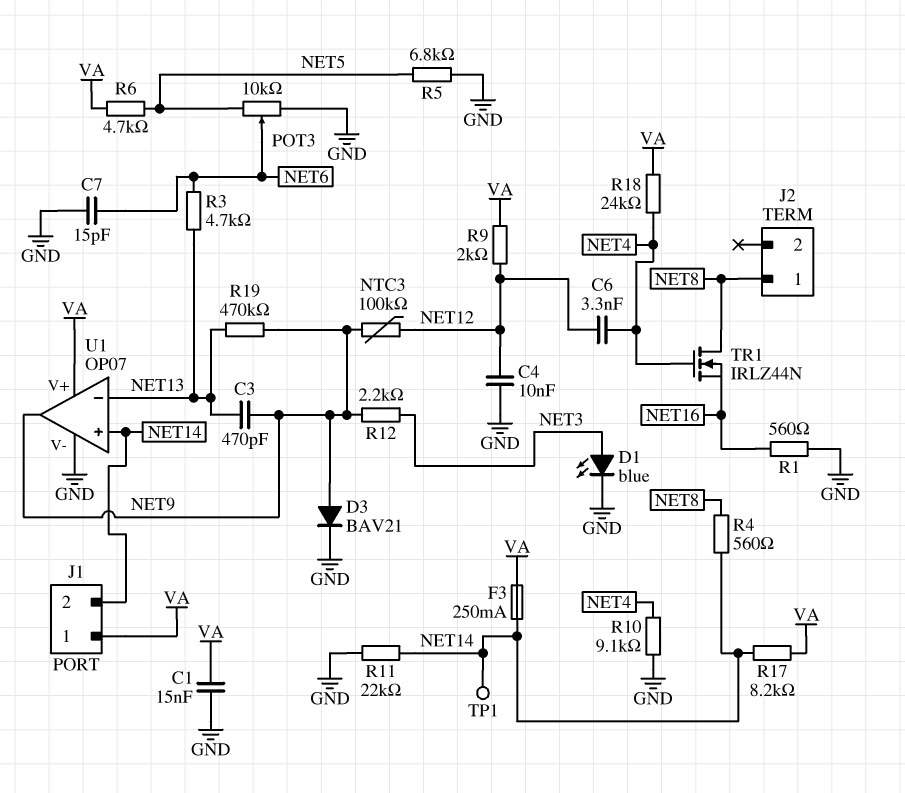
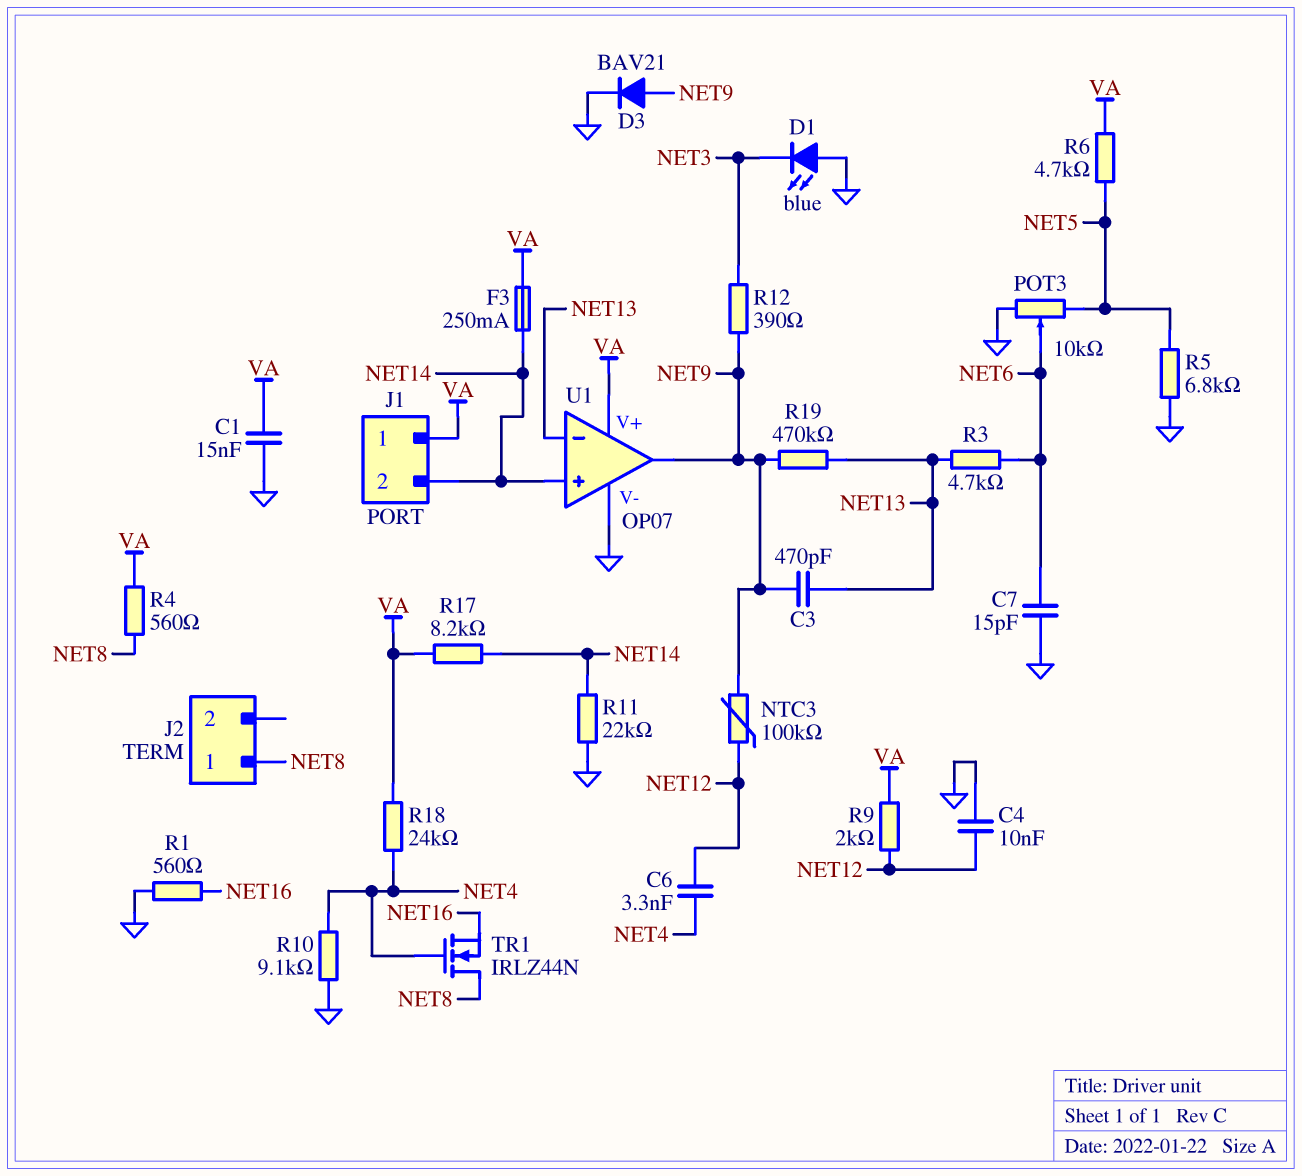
D1: LED blue (A NET3, K GND) -> LED blue (A GND, K NET3)
R4: 560 (NET8, NET14) -> 560 (NET8, VA)
R12: 2.2k (NET3, NET9) -> 390 (NET3, NET9)
TP1: test point (NET14) -> none

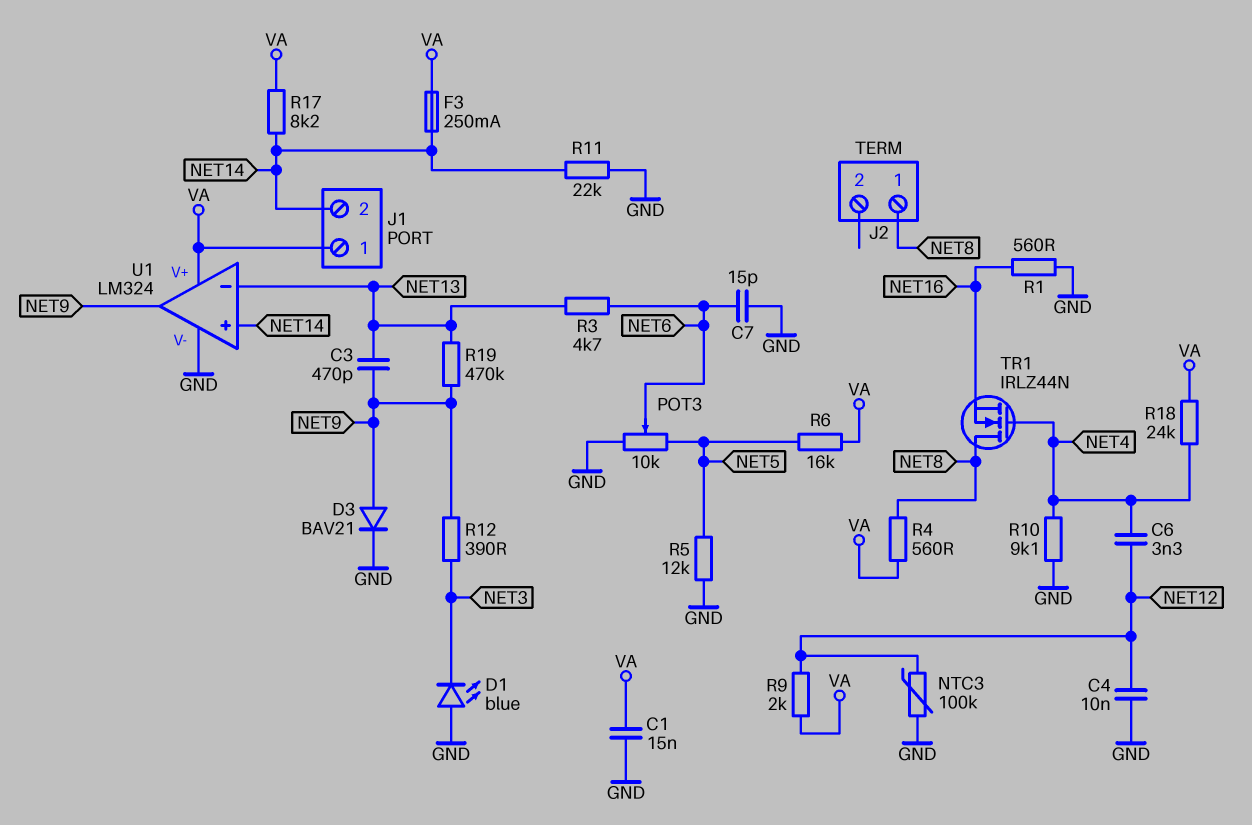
NTC3: 100k (NET9, NET12) -> 100k (GND, NET12)
R5: 6.8k (GND, NET5) -> 12k (GND, NET5)
R6: 4.7k (NET5, VA) -> 16k (NET5, VA)
U1: OP07 -> LM324

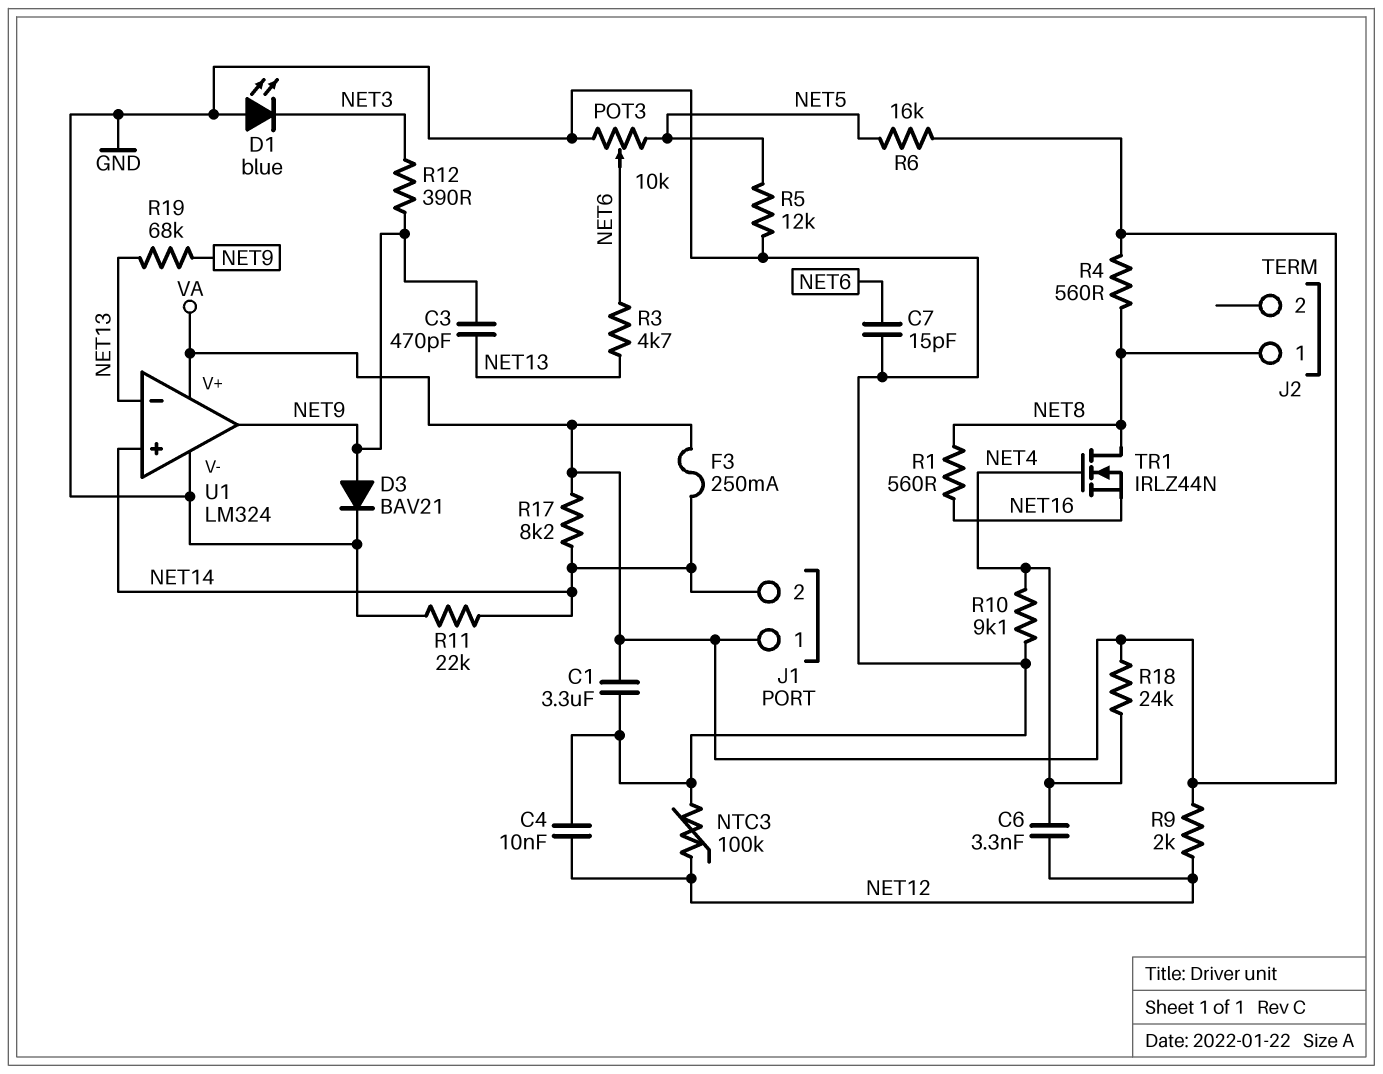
C1: 15nF (GND, VA) -> 3.3uF (GND, VA)
R1: 560 (GND, NET16) -> 560 (NET8, NET16)
R19: 470k (NET9, NET13) -> 68k (NET9, NET13)

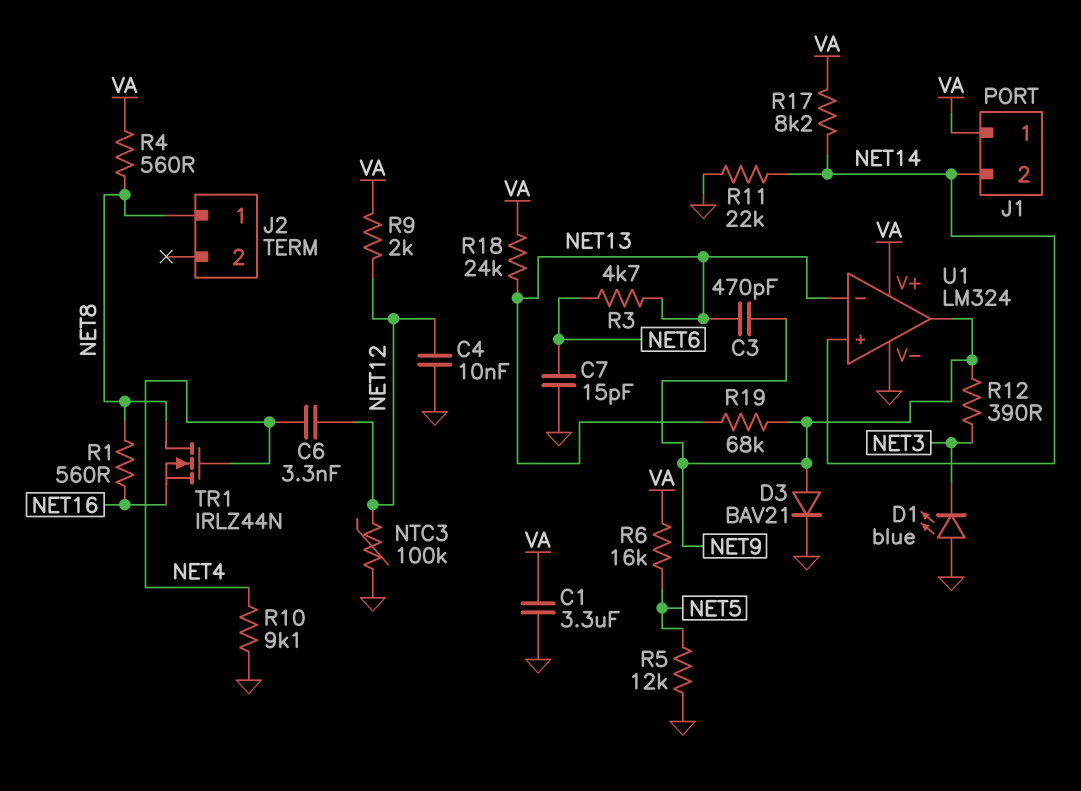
F3: 250mA (NET14, VA) -> none
POT3: 10k (GND, NET5, wiper NET6) -> none
R18: 24k (NET4, VA) -> 24k (NET13, VA)

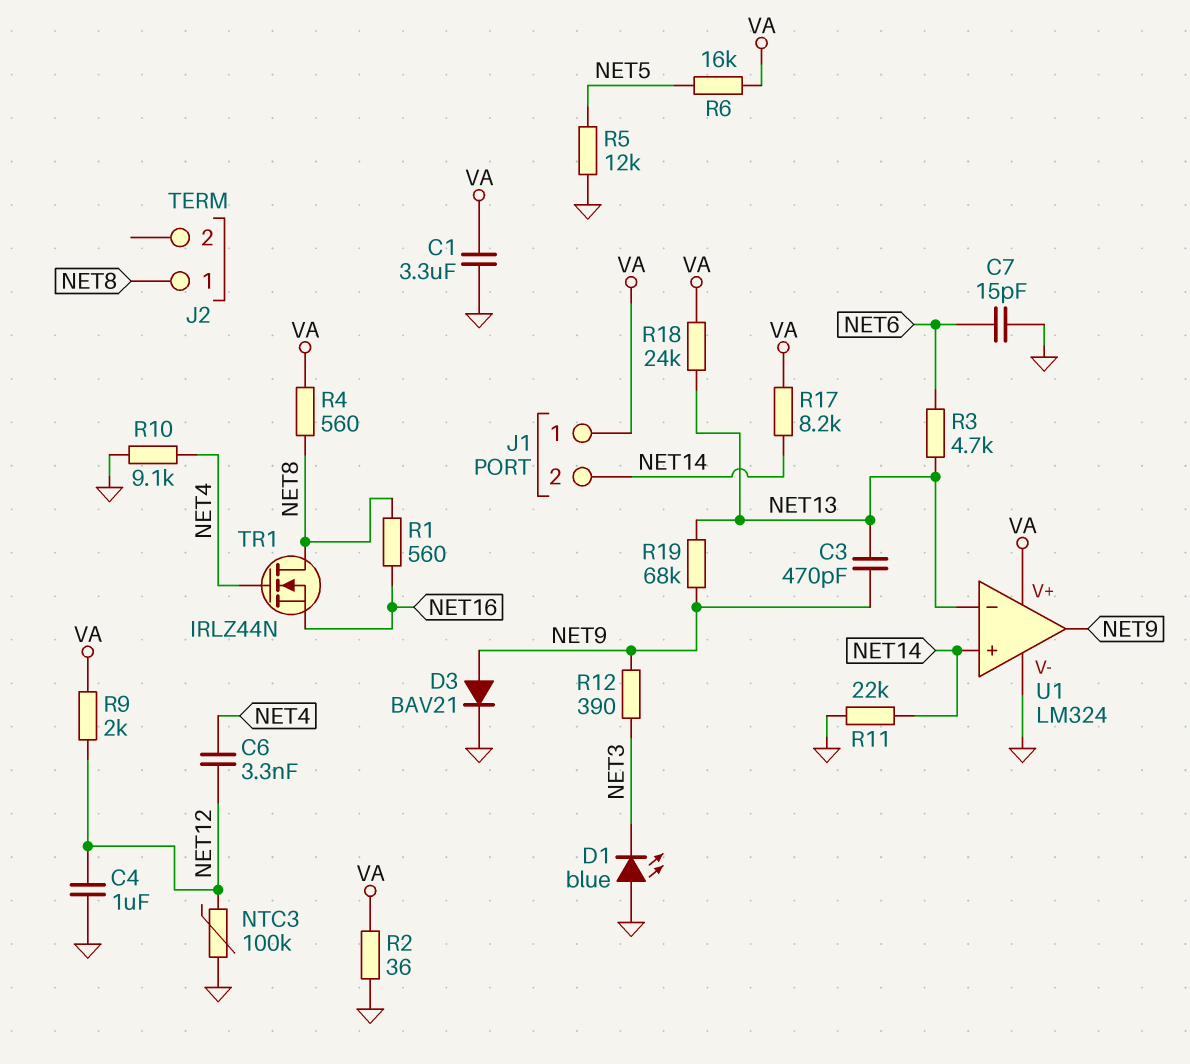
C4: 10nF (GND, NET12) -> 1uF (GND, NET12)
R2: none -> 36 (GND, VA)

